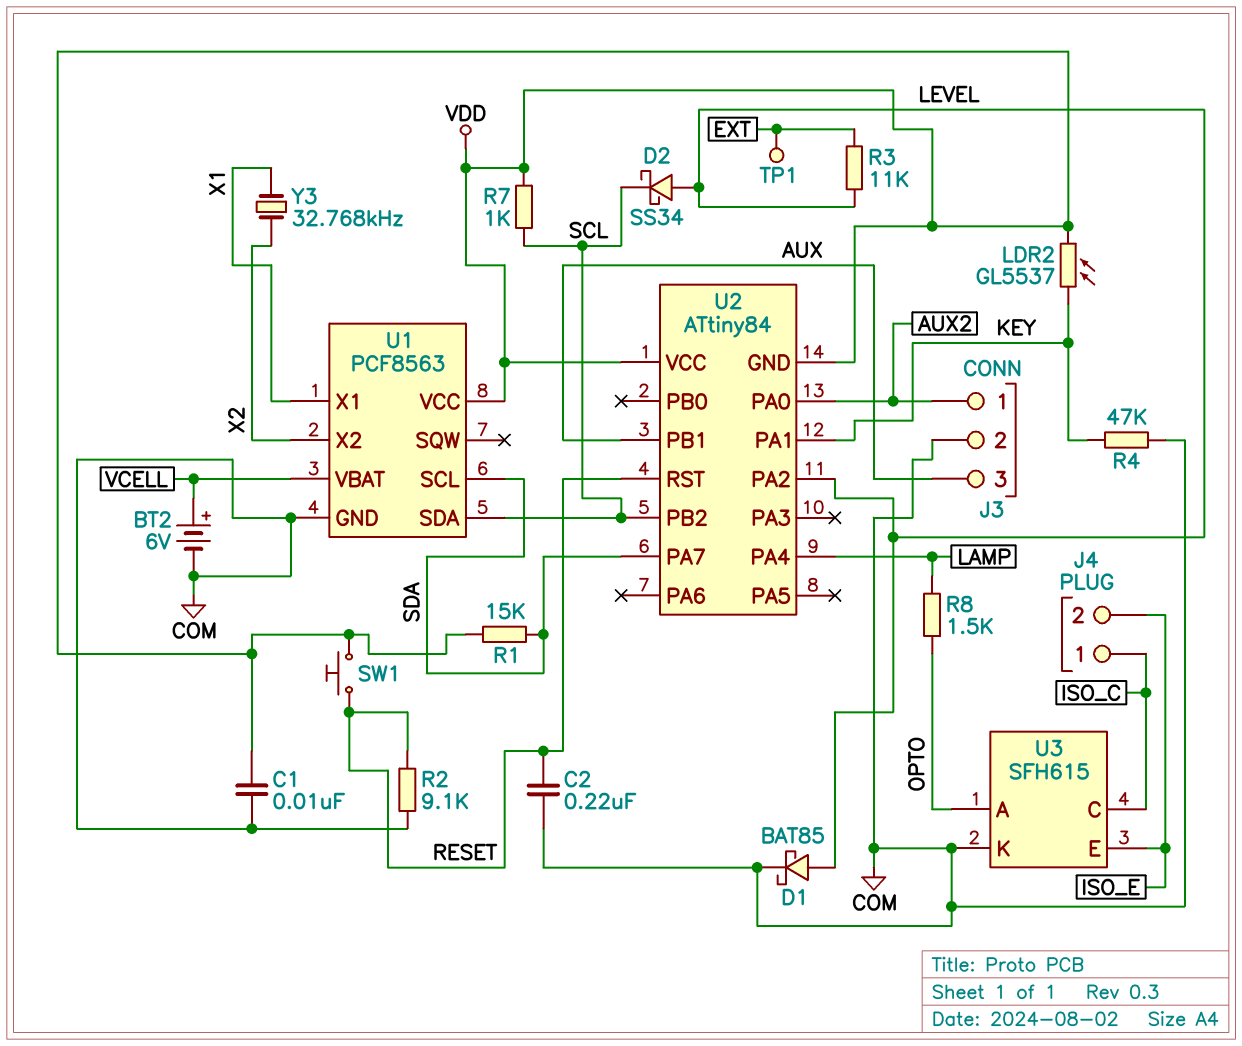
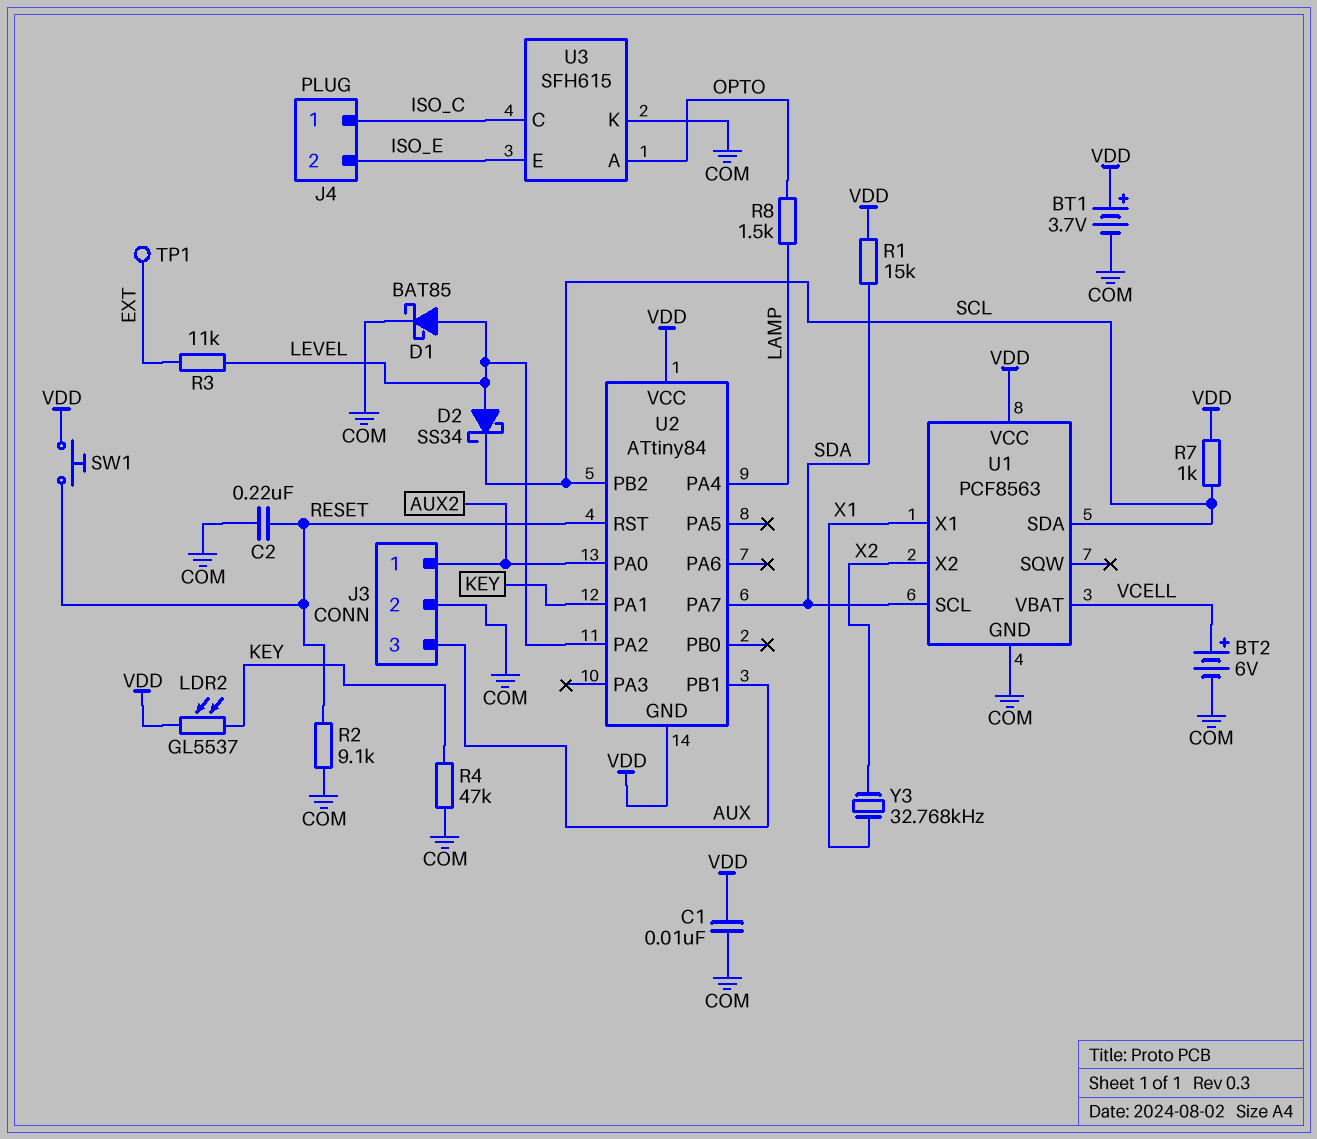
BT1: none -> 3.7V (plus VDD, minus COM)

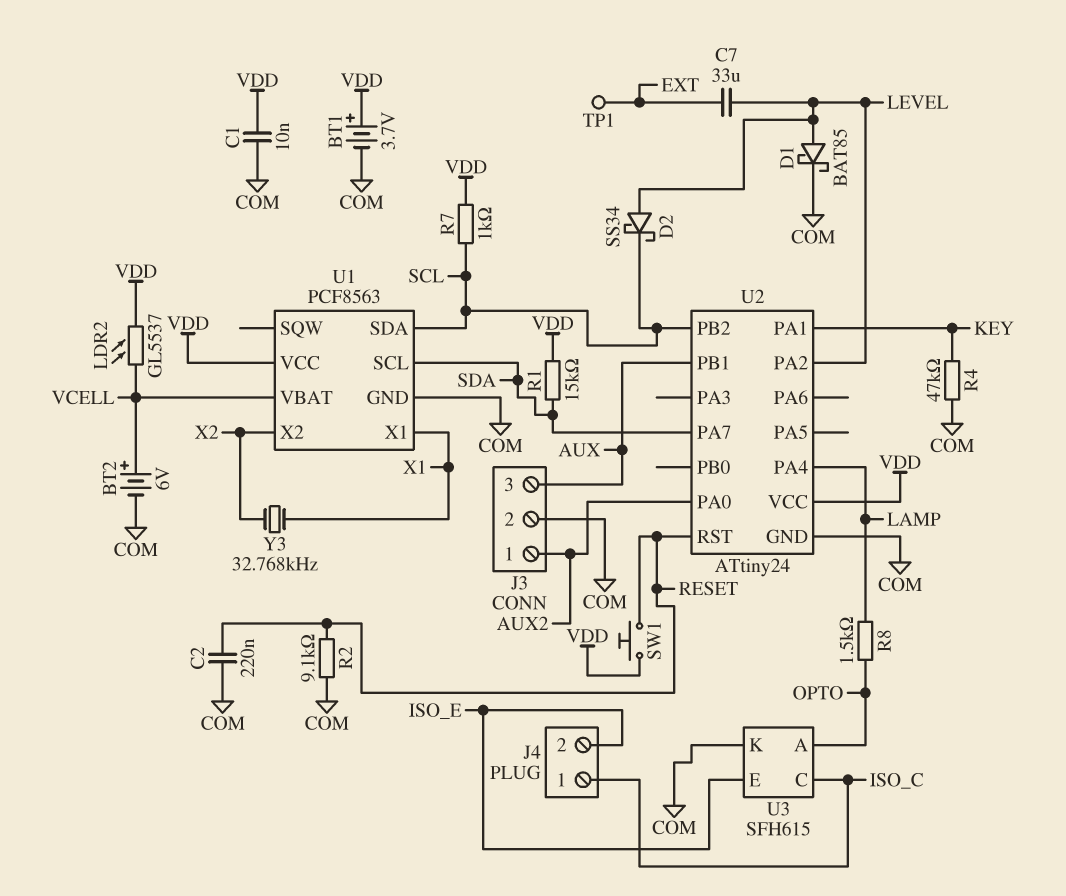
C7: none -> 33uF (EXT, LEVEL)
LDR2: GL5537 (KEY, VDD) -> GL5537 (VCELL, VDD)
R3: 11k (EXT, LEVEL) -> none
U2: ATtiny84 -> ATtiny24
U2 pin GND: VDD -> COM

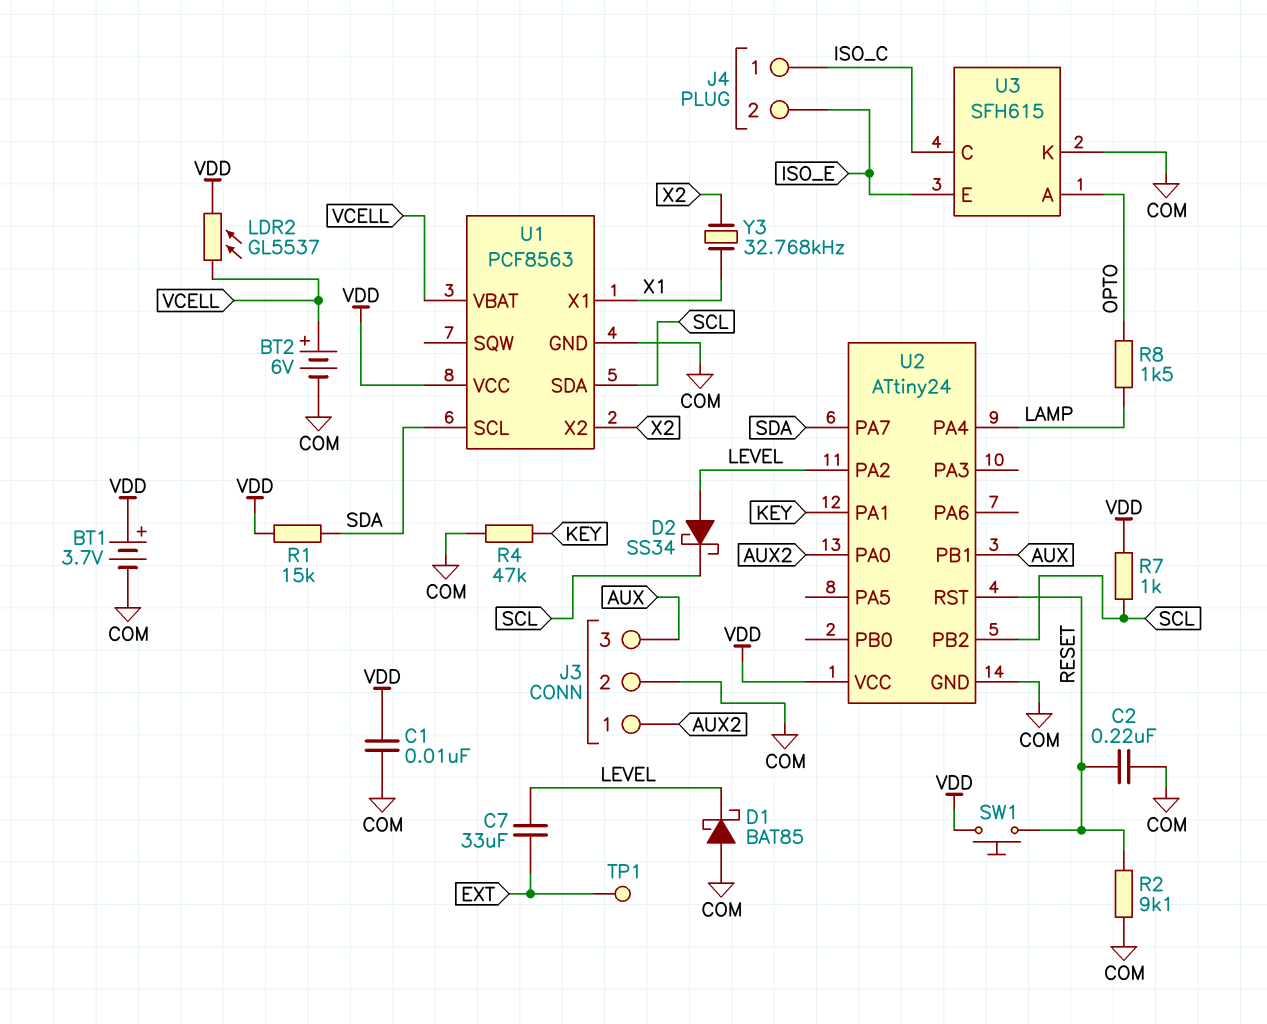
D1: schottky BAT85 (A LEVEL, K COM) -> schottky BAT85 (A COM, K LEVEL)

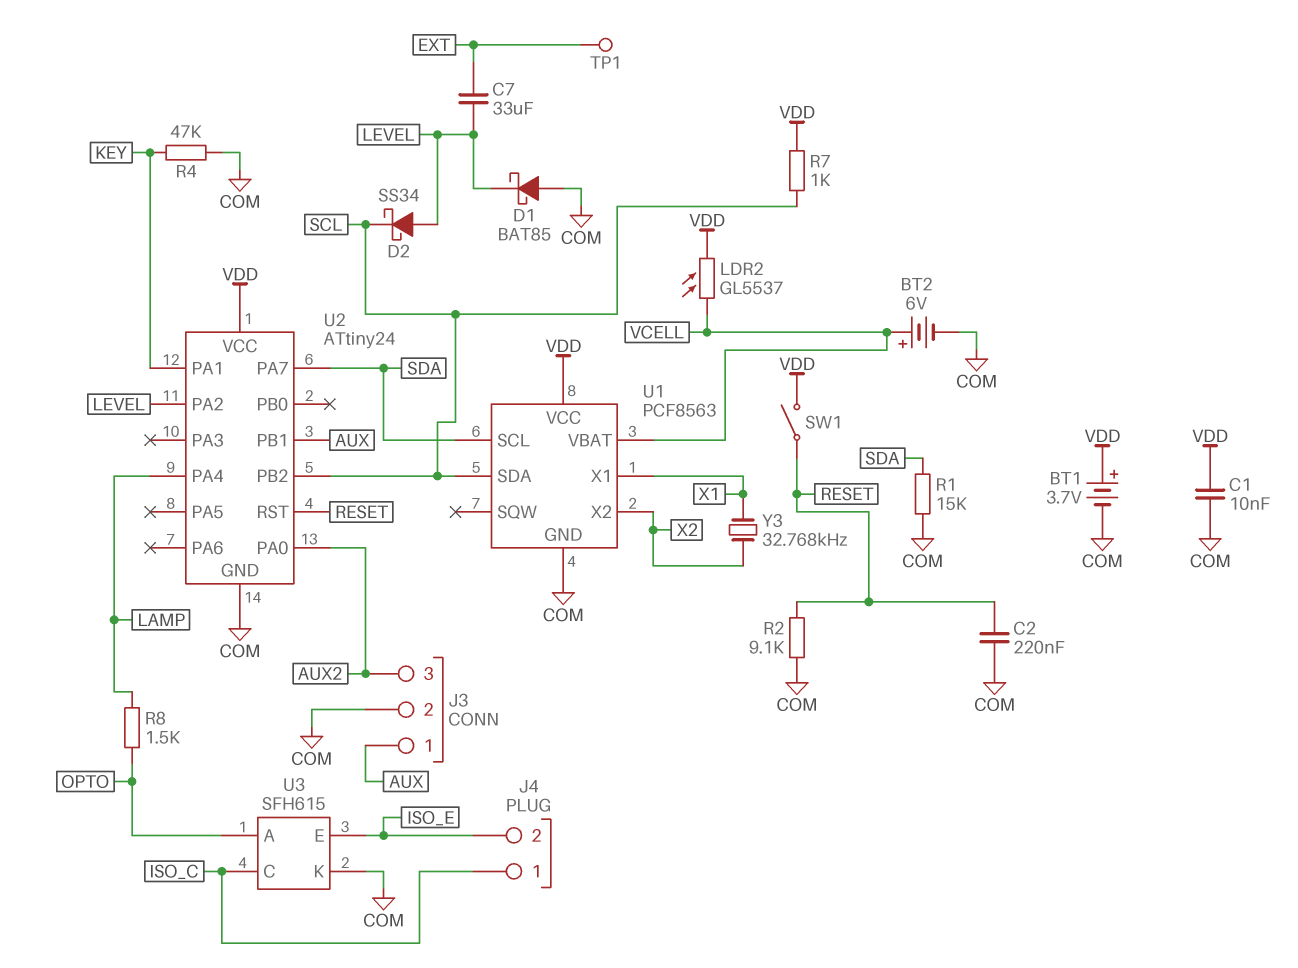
J3 pin 1: AUX2 -> AUX
J3 pin 3: AUX -> AUX2
R1: 15k (SDA, VDD) -> 15k (COM, SDA)
SW1: button (RESET, VDD) -> switch (RESET, VDD)

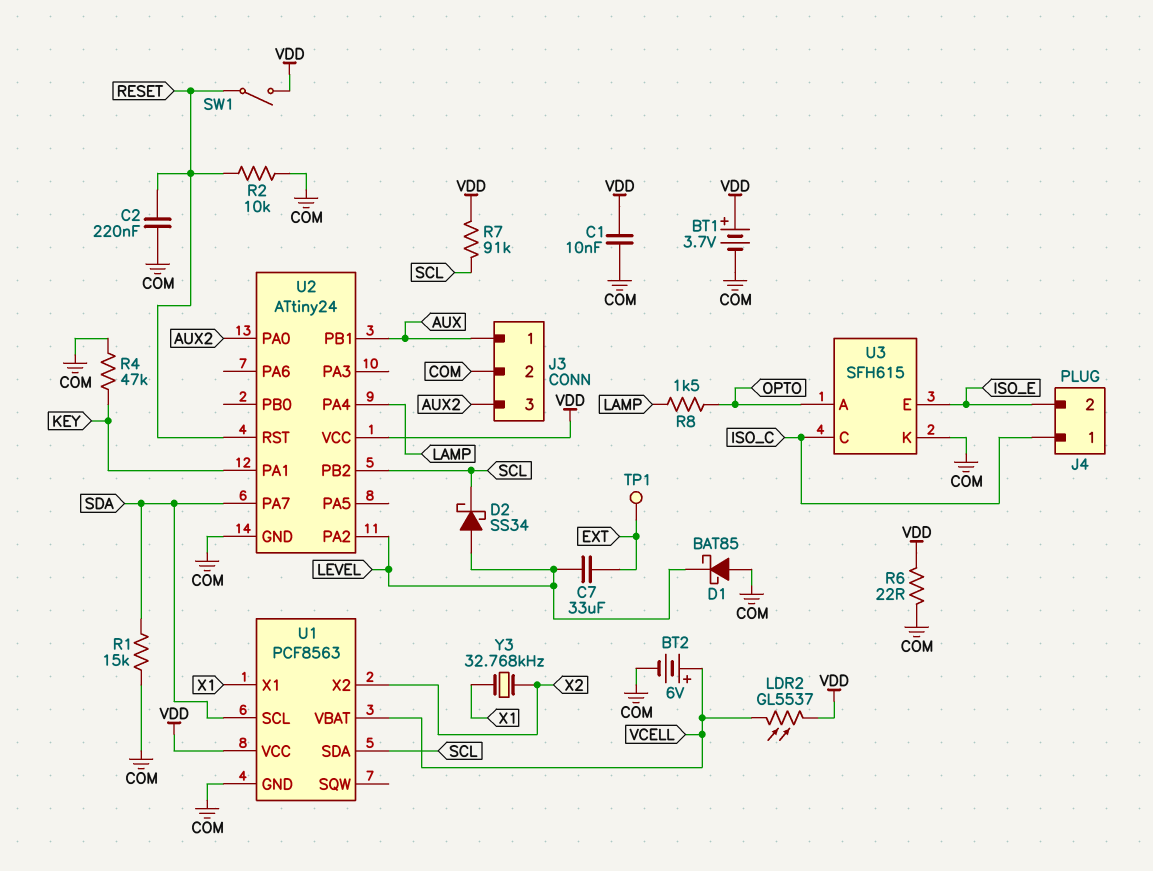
R2: 9.1k (COM, RESET) -> 10k (COM, RESET)
R6: none -> 22 (COM, VDD)
R7: 1k (SCL, VDD) -> 91k (SCL, VDD)

